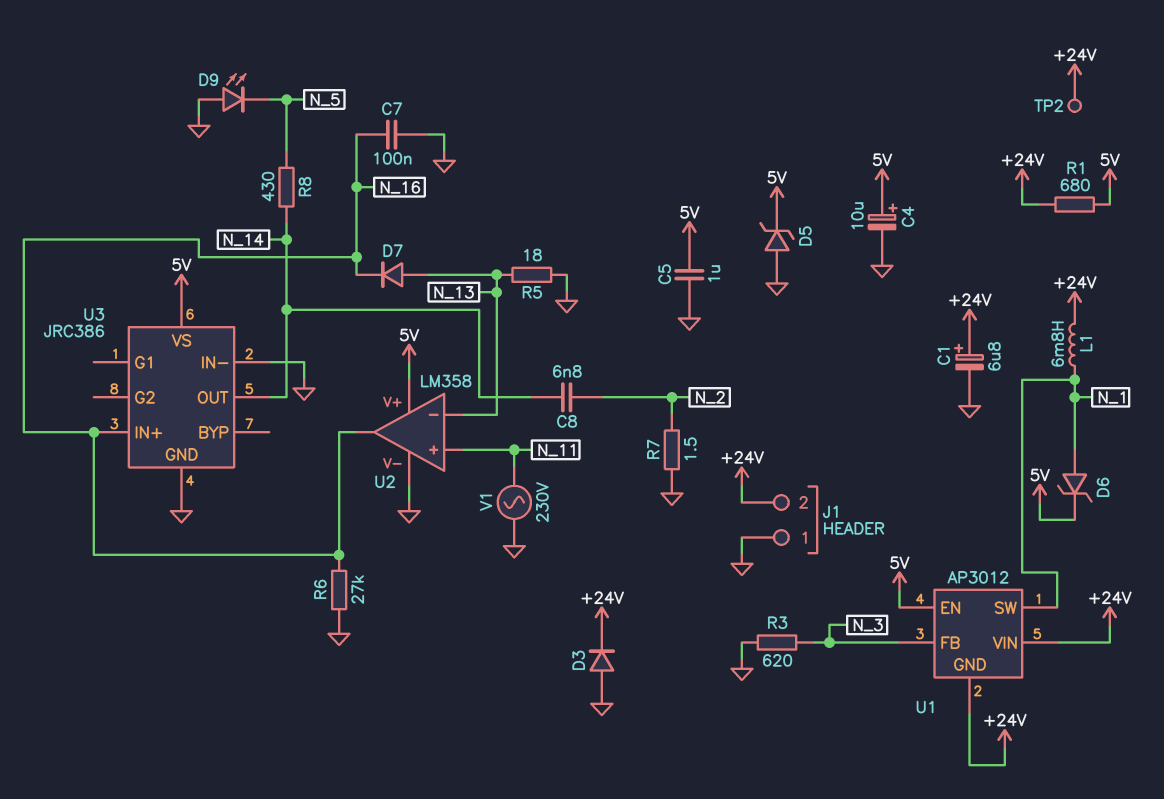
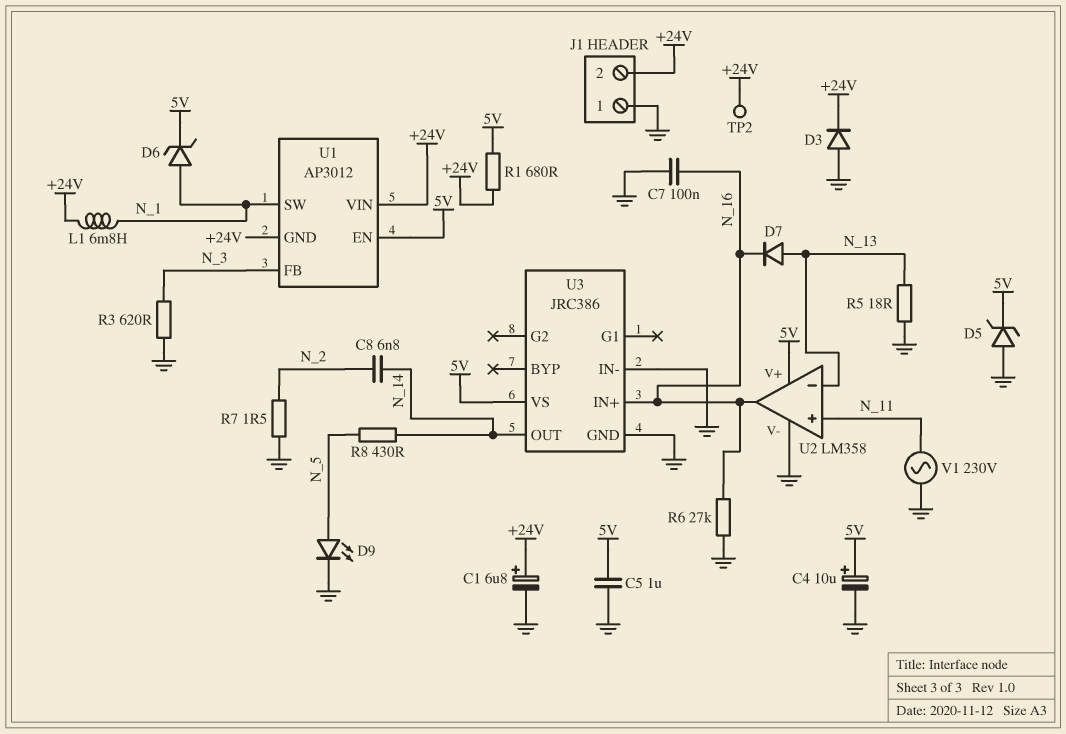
D9: LED (A GND, K N_5) -> LED (A N_5, K GND)

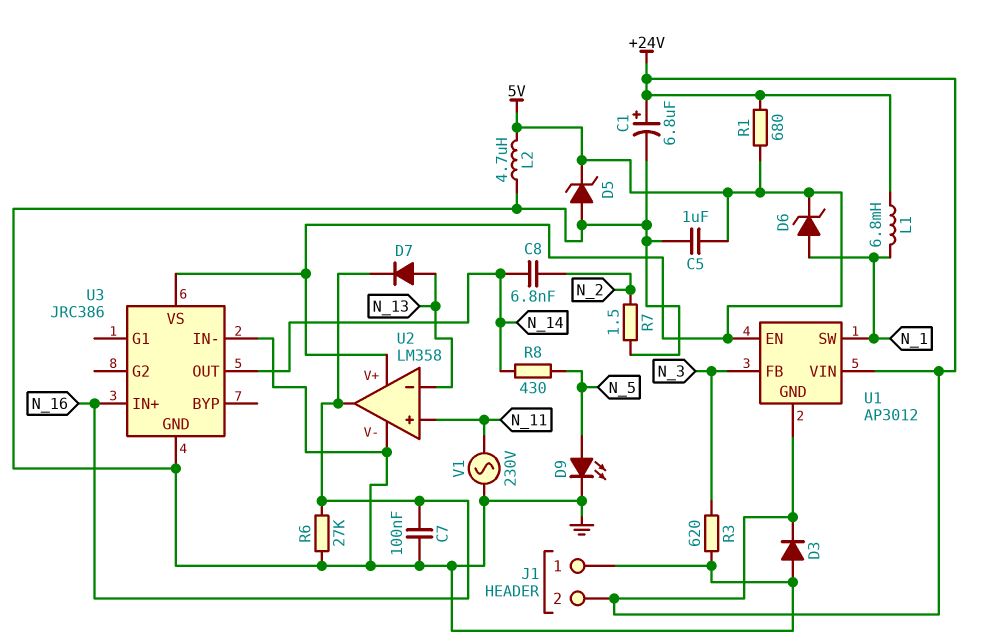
C4: 10uF (plus 5V, minus GND) -> none
L2: none -> 4.7uH (5V, GND)
R5: 18 (GND, N_13) -> none
TP2: test point (+24V) -> none

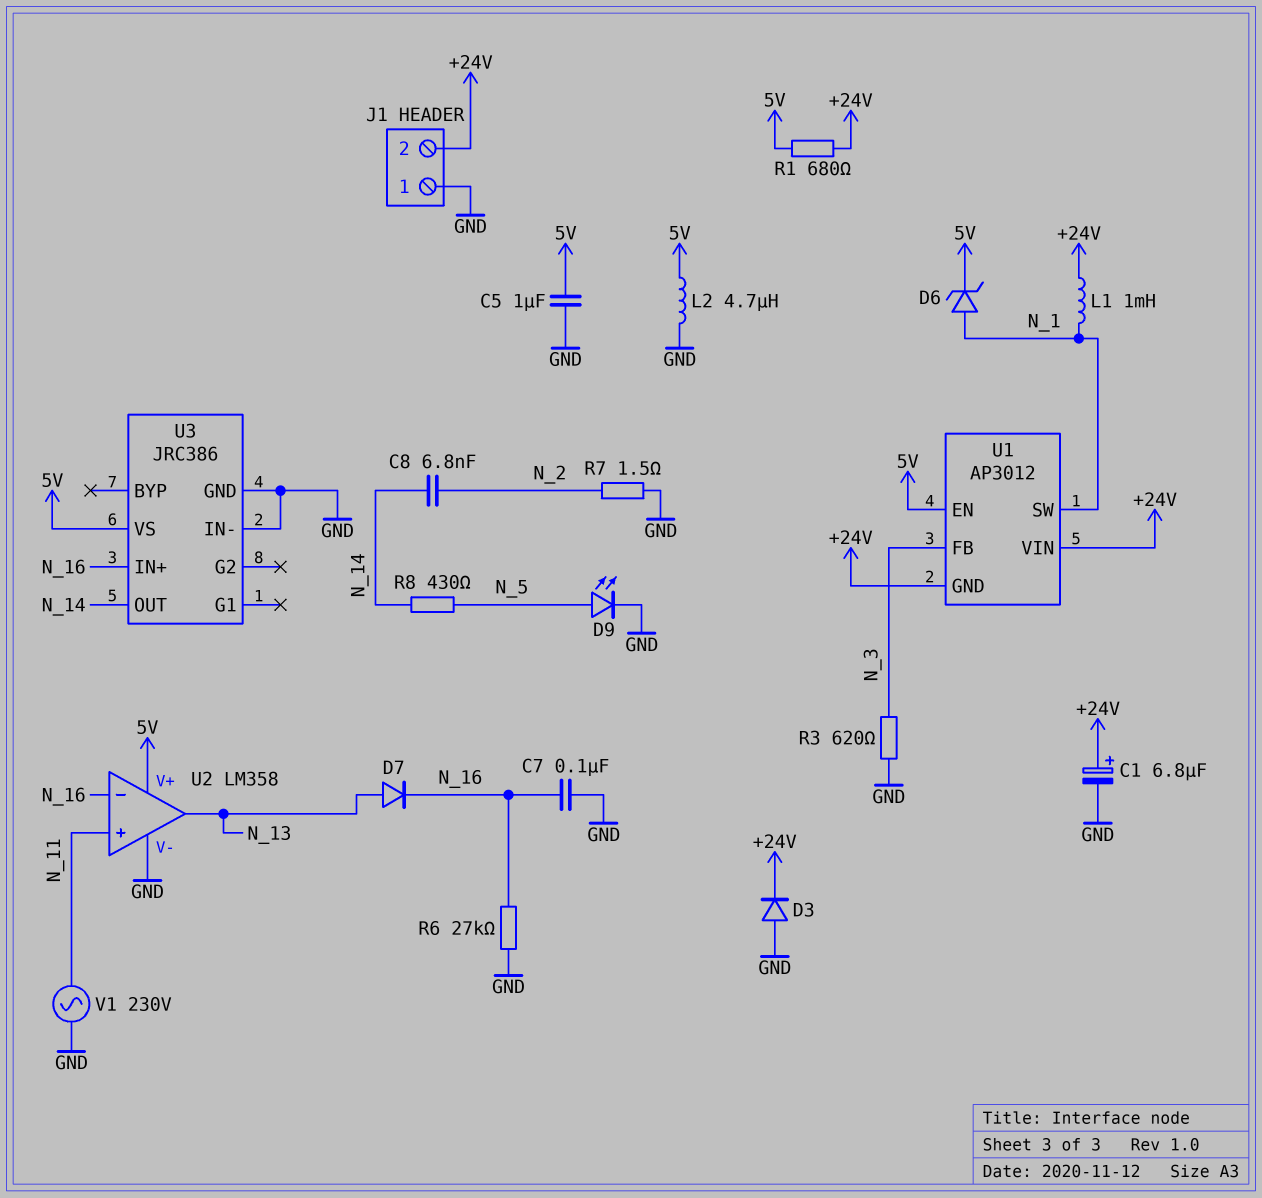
D5: zener (A GND, K 5V) -> none
L1: 6.8mH (+24V, N_1) -> 1mH (+24V, N_1)
U2 pin in-: N_13 -> N_16
U2 pin out: N_16 -> N_13

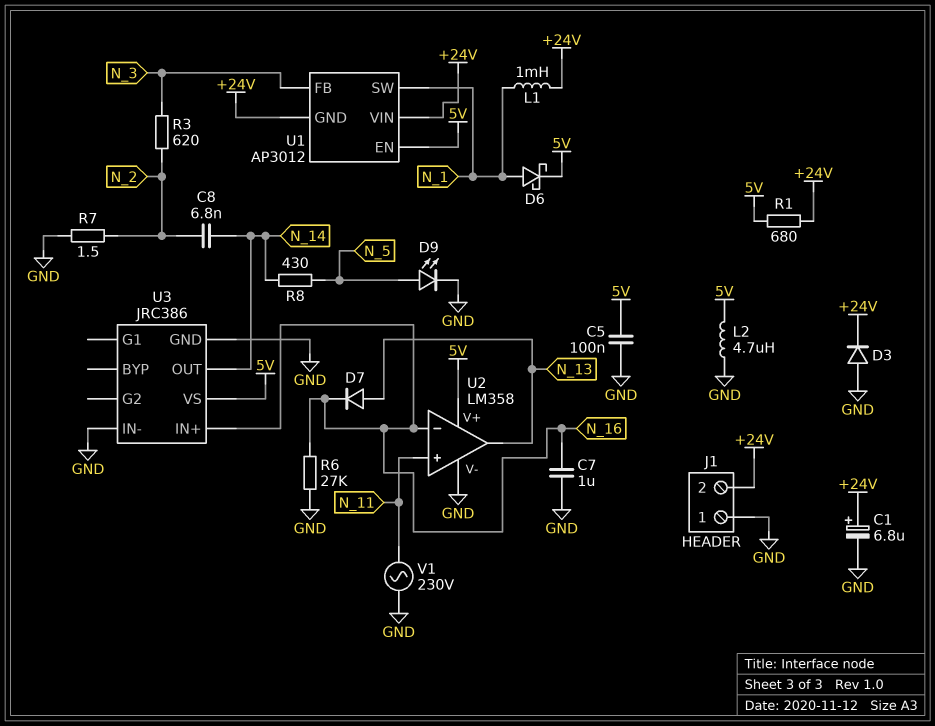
C5: 1uF (5V, GND) -> 100nF (5V, GND)
C7: 100nF (GND, N_16) -> 1uF (GND, N_16)
D6: zener (A N_1, K 5V) -> schottky (A N_1, K 5V)
R3: 620 (GND, N_3) -> 620 (N_2, N_3)

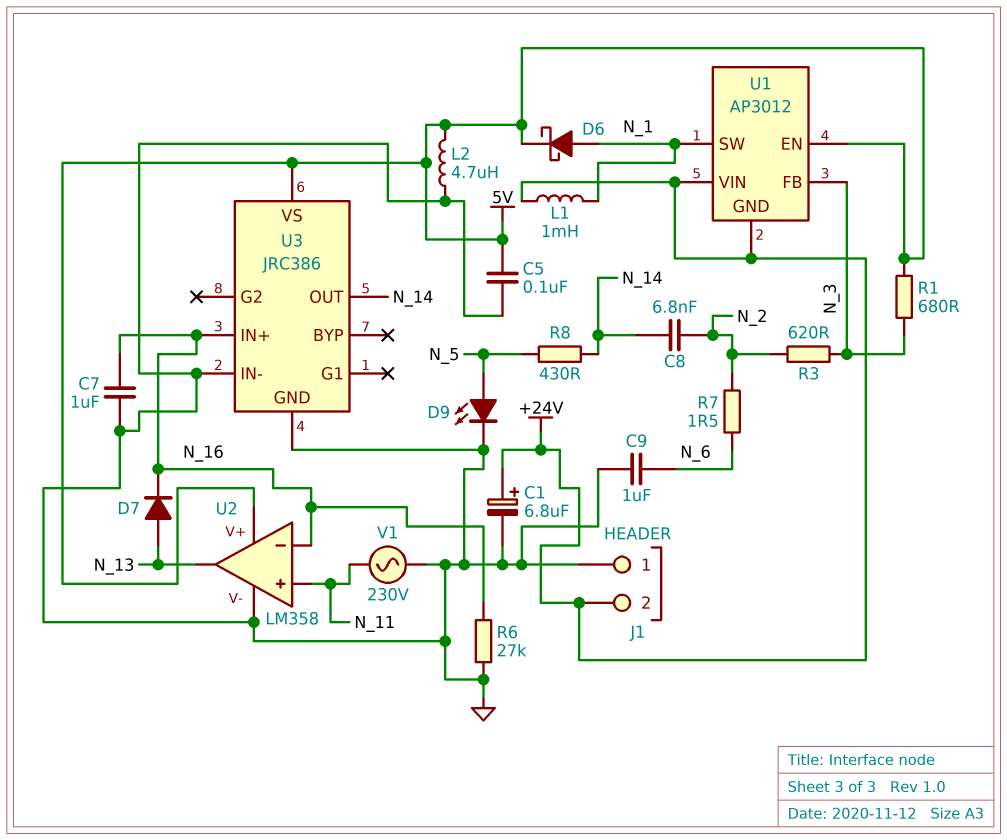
C9: none -> 1uF (GND, N_6)
D3: diode (A GND, K +24V) -> none
R1: 680 (+24V, 5V) -> 680 (5V, N_3)
R7: 1.5 (GND, N_2) -> 1.5 (N_2, N_6)

